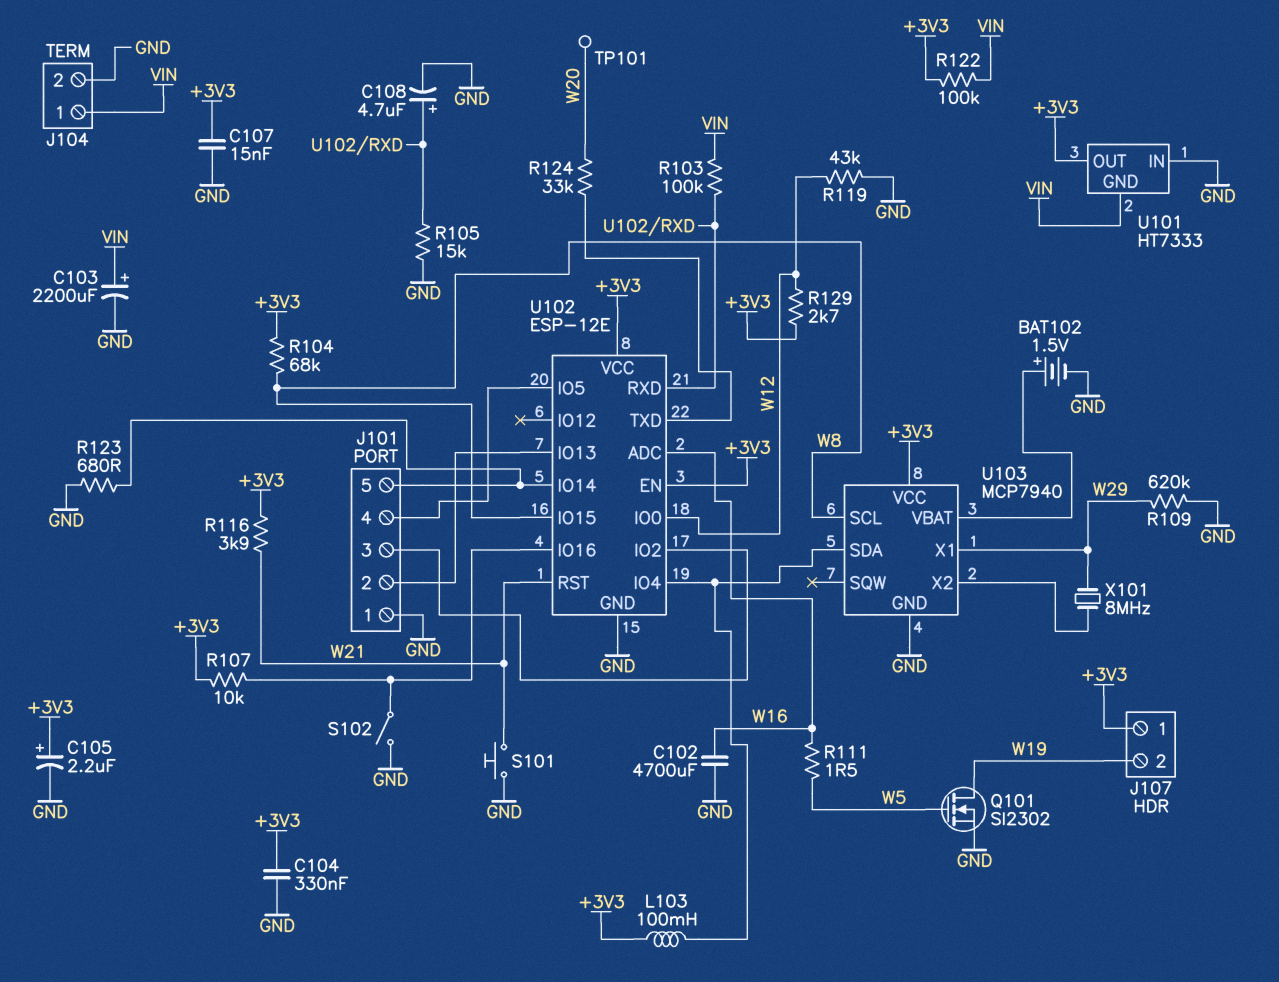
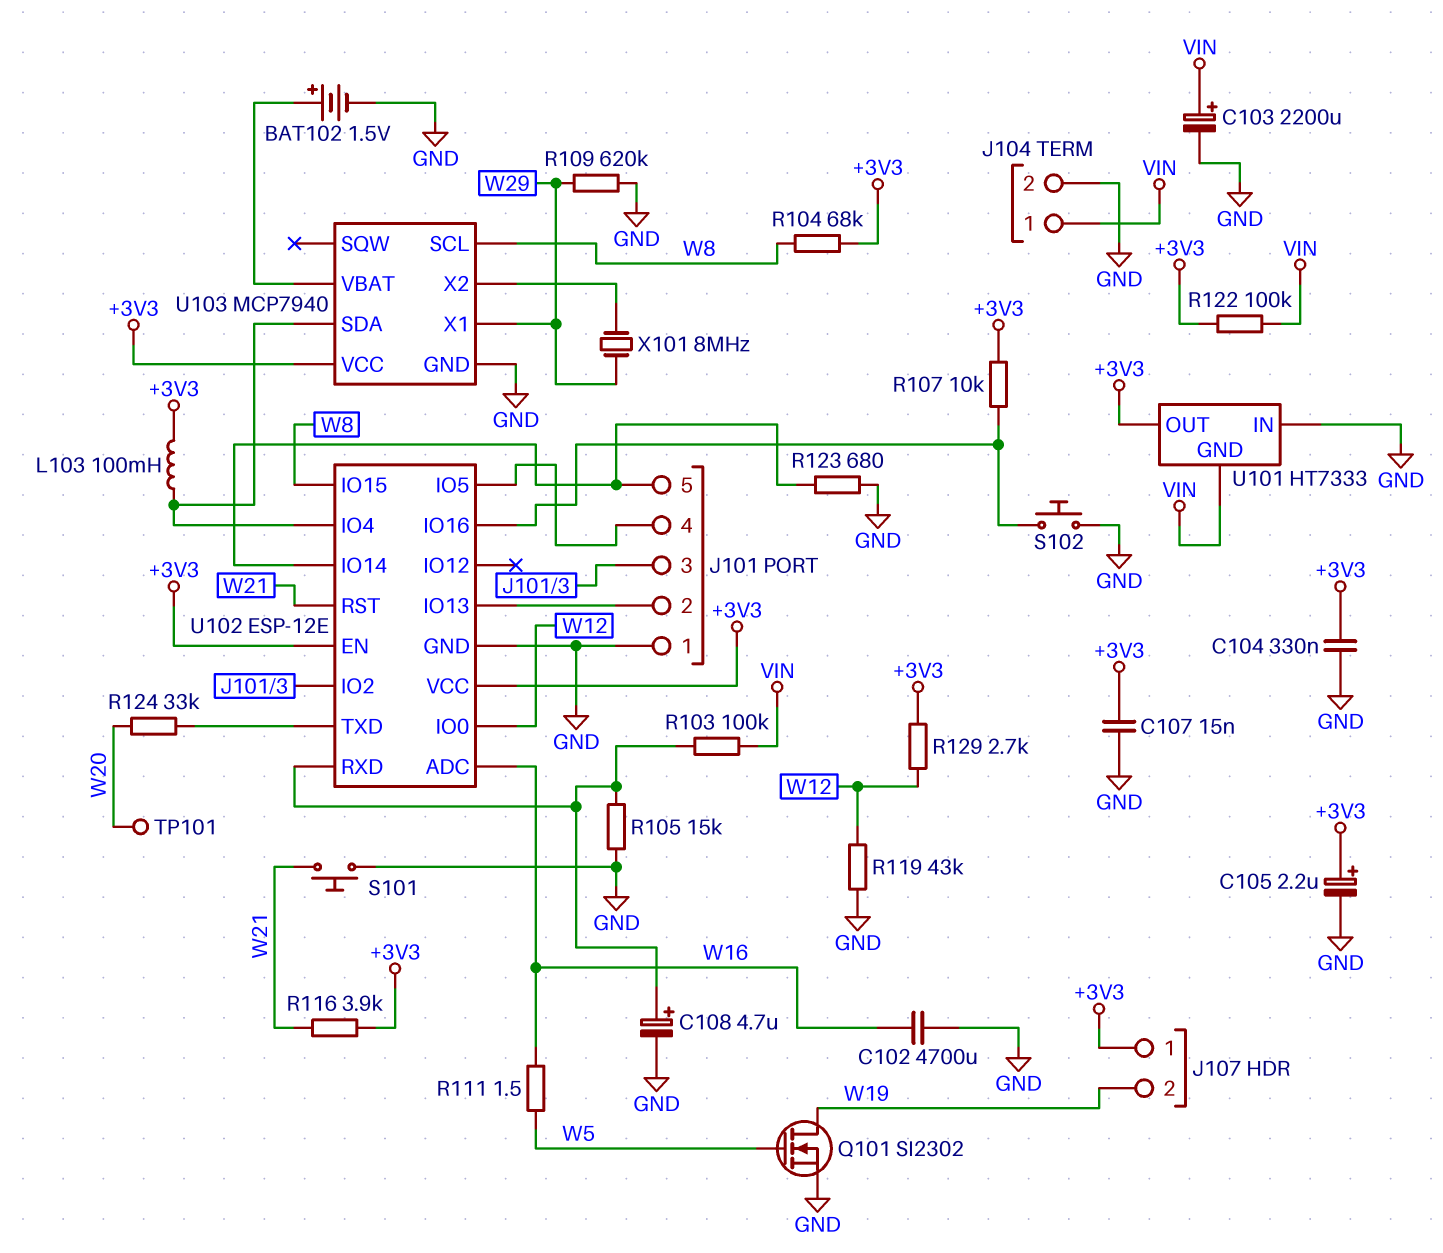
S102: switch (GND, U102/IO16) -> button (GND, U102/IO16)

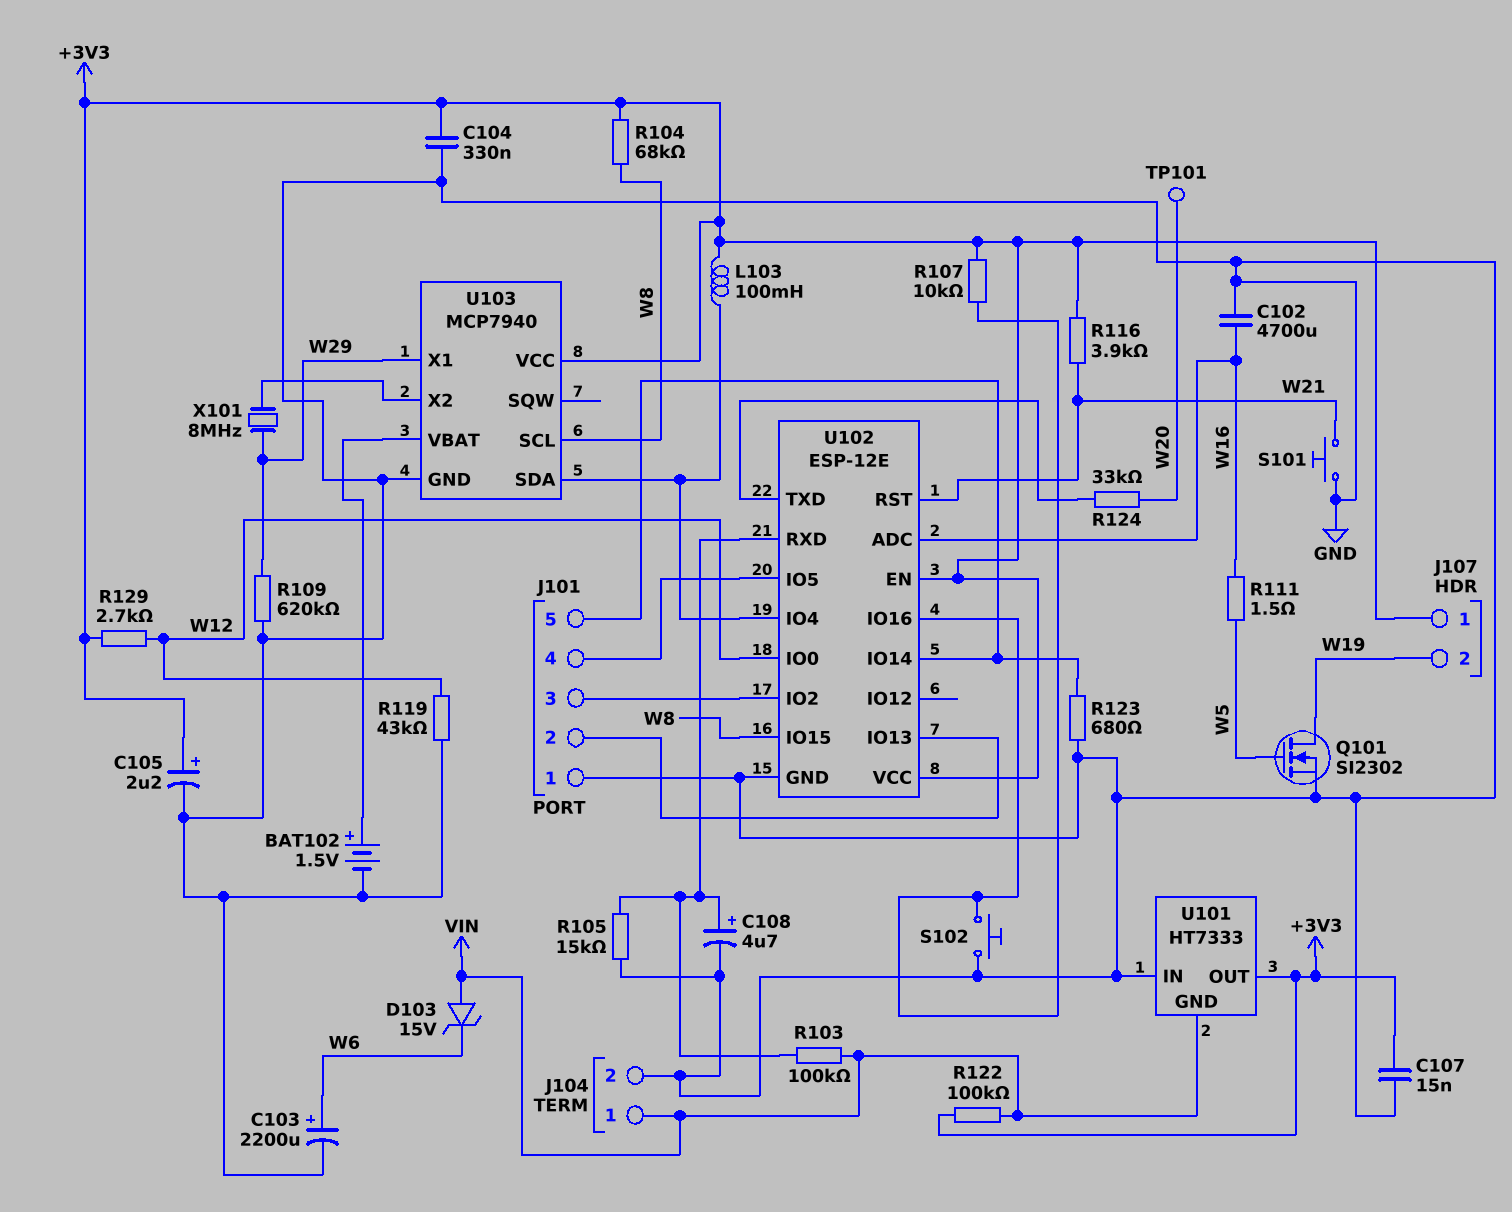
C103: 2200uF (plus VIN, minus GND) -> 2200uF (plus W6, minus GND)
D103: none -> zener 15V (A VIN, K W6)

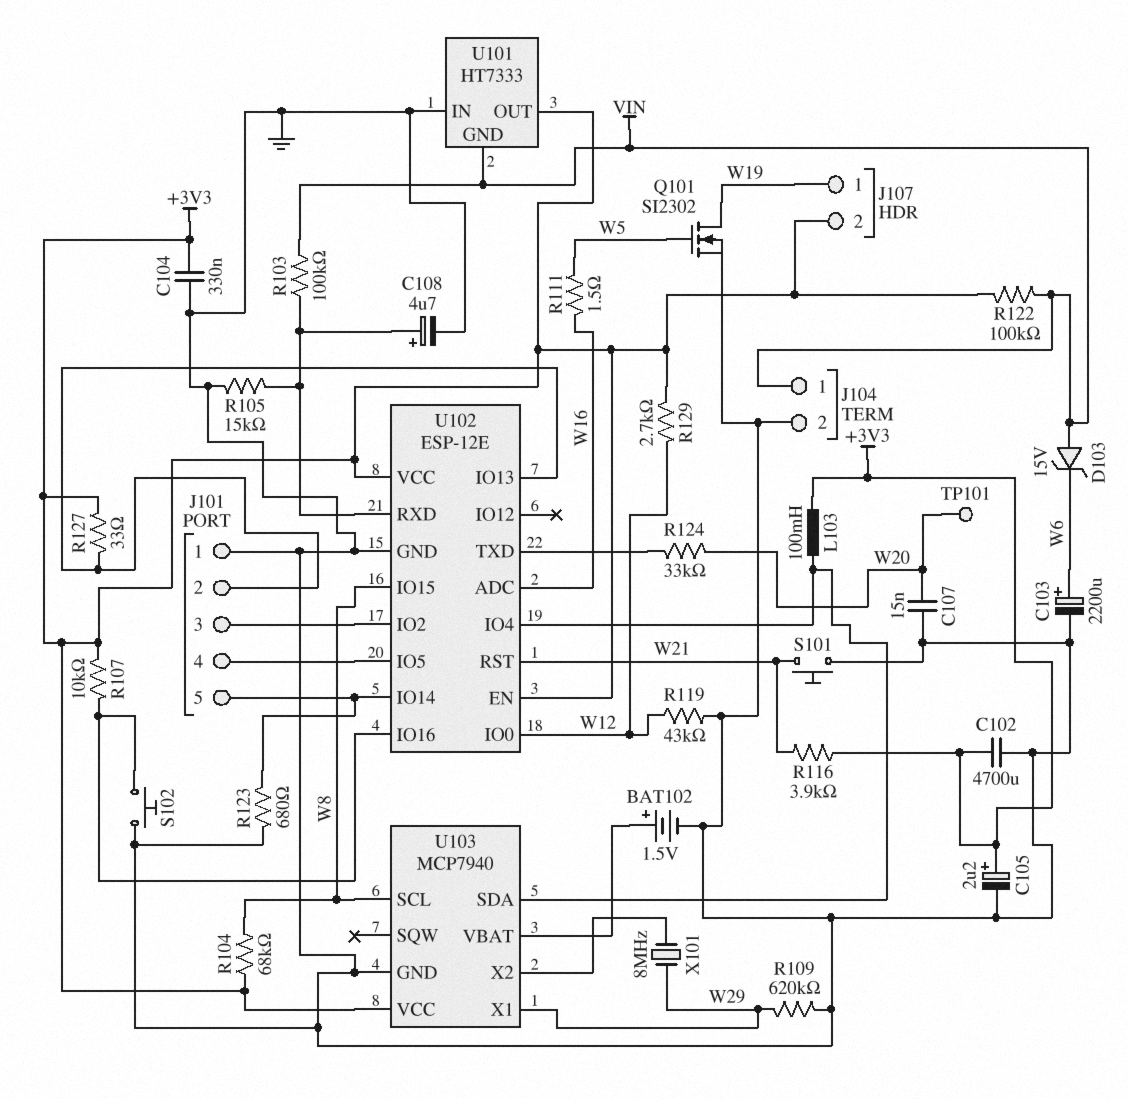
C102: 4700uF (GND, W16) -> 4700uF (+3V3, GND)
C107: 15nF (+3V3, GND) -> 15nF (GND, W20)
J107 pin 1: +3V3 -> W19
J107 pin 2: W19 -> +3V3
R127: none -> 33 (+3V3, J101/2)

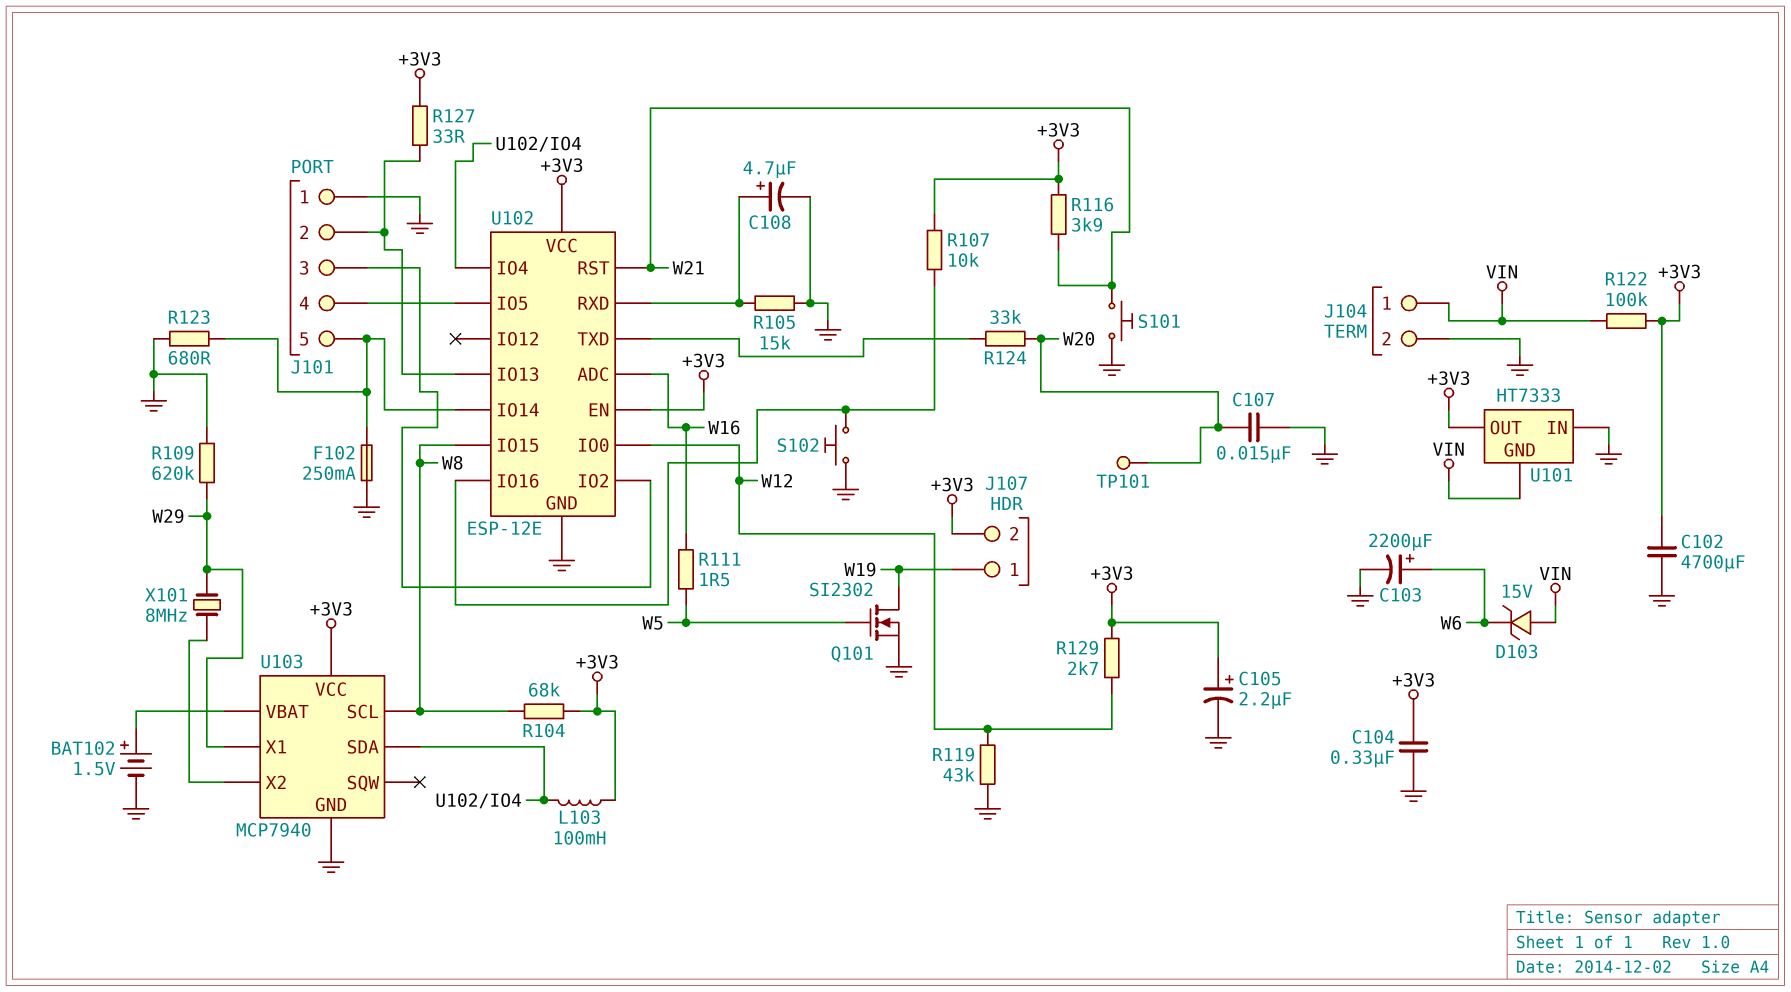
F102: none -> 250mA (GND, J101/5)
R103: 100k (U102/RXD, VIN) -> none

